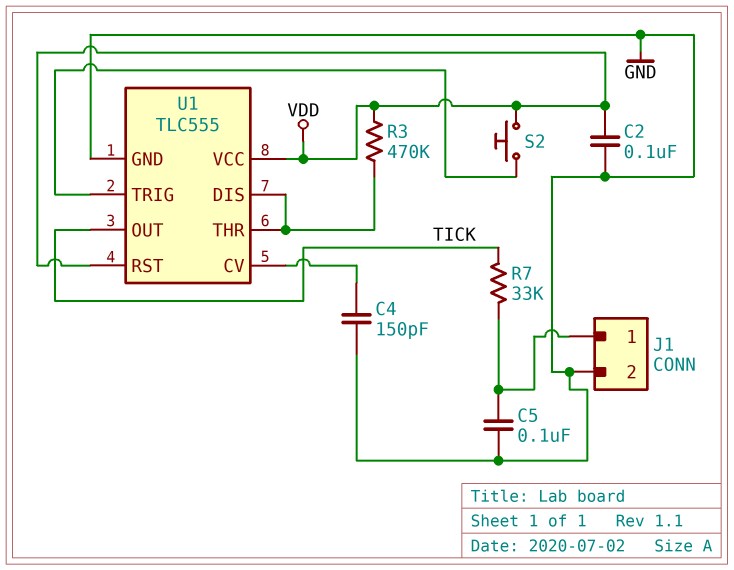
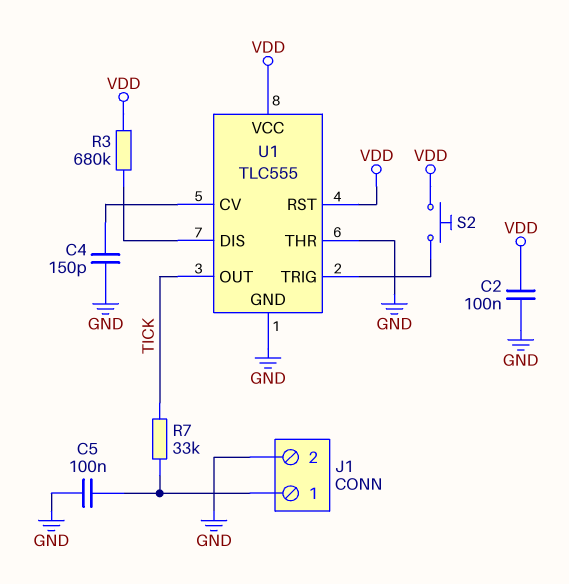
R3: 470k (U1/DIS, VDD) -> 680k (U1/DIS, VDD)
U1 pin THR: U1/DIS -> GND

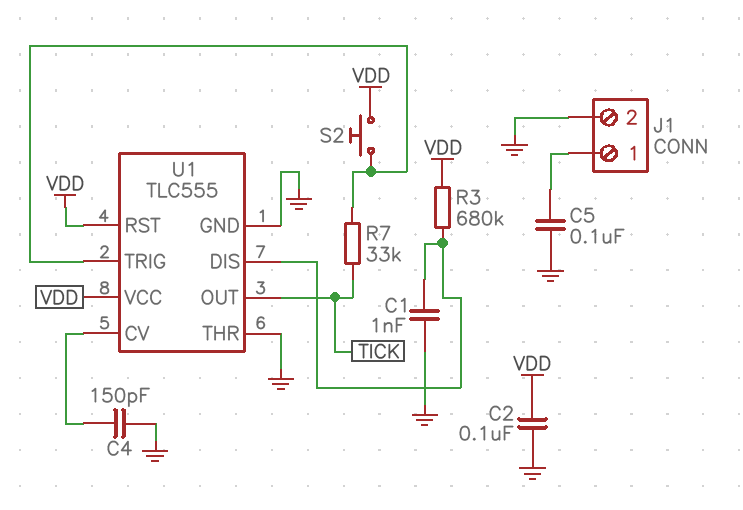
C1: none -> 1nF (GND, U1/DIS)
R7: 33k (J1/1, TICK) -> 33k (TICK, U1/TRIG)

